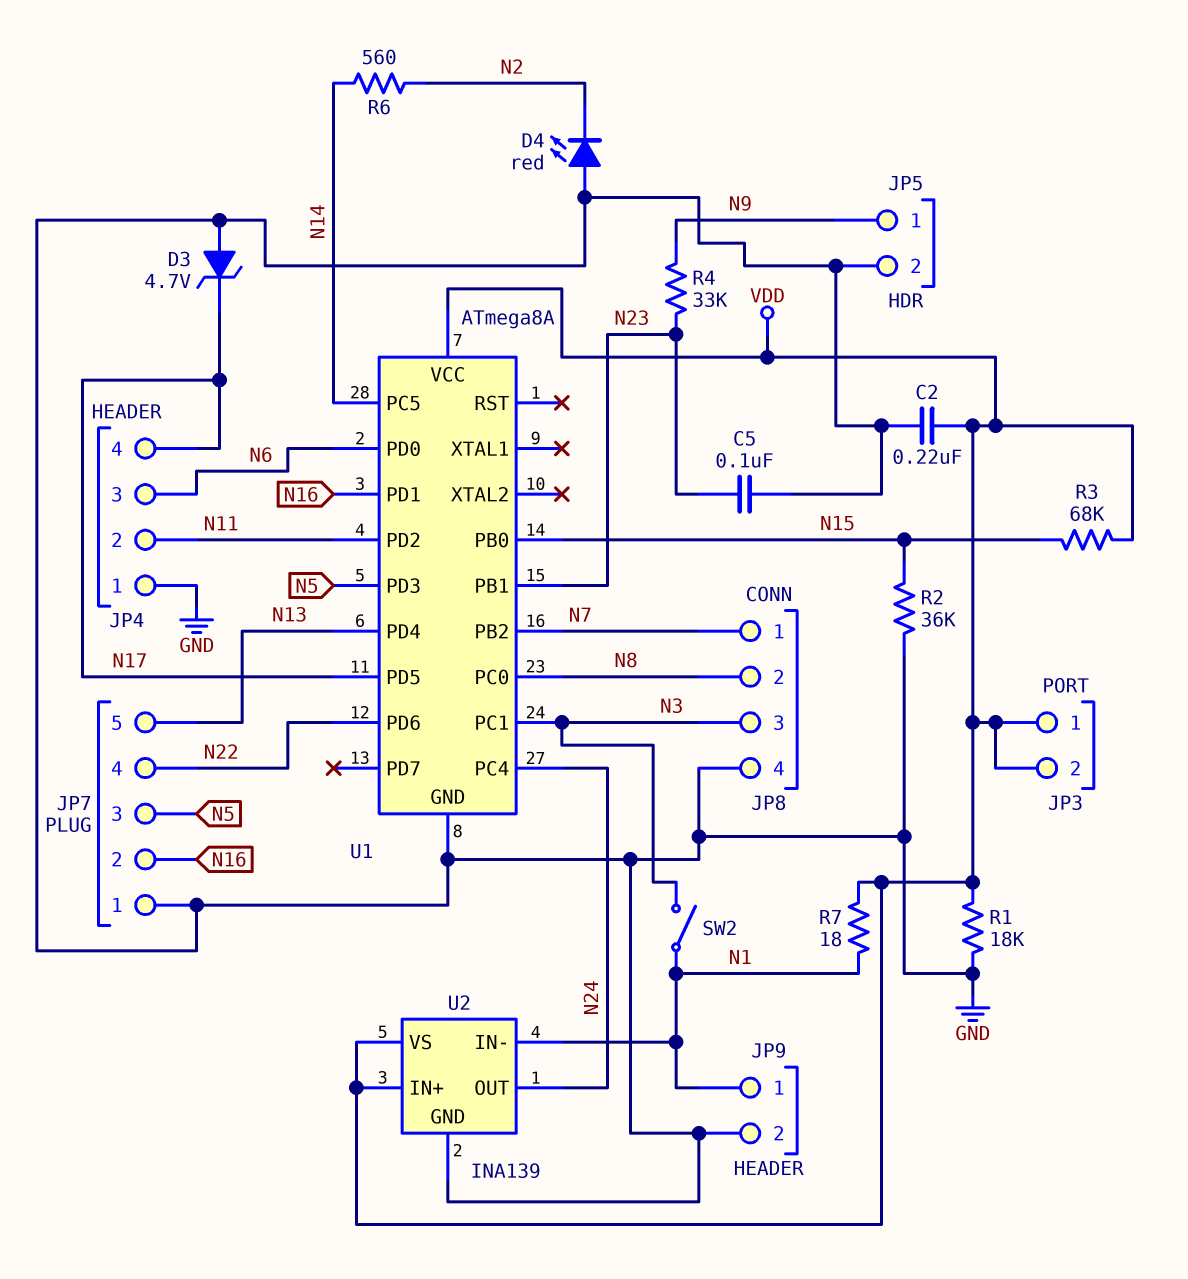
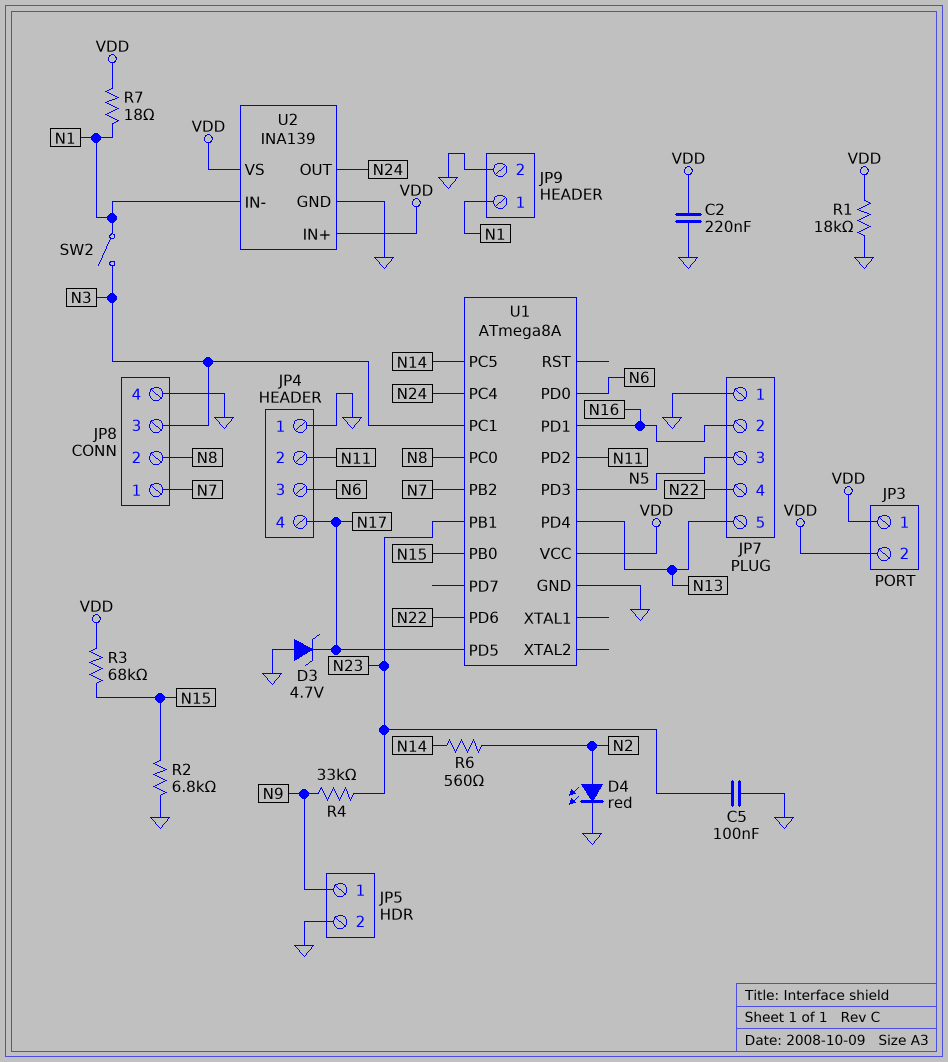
D4: LED red (A GND, K N2) -> LED red (A N2, K GND)
R2: 36k (GND, N15) -> 6.8k (GND, N15)

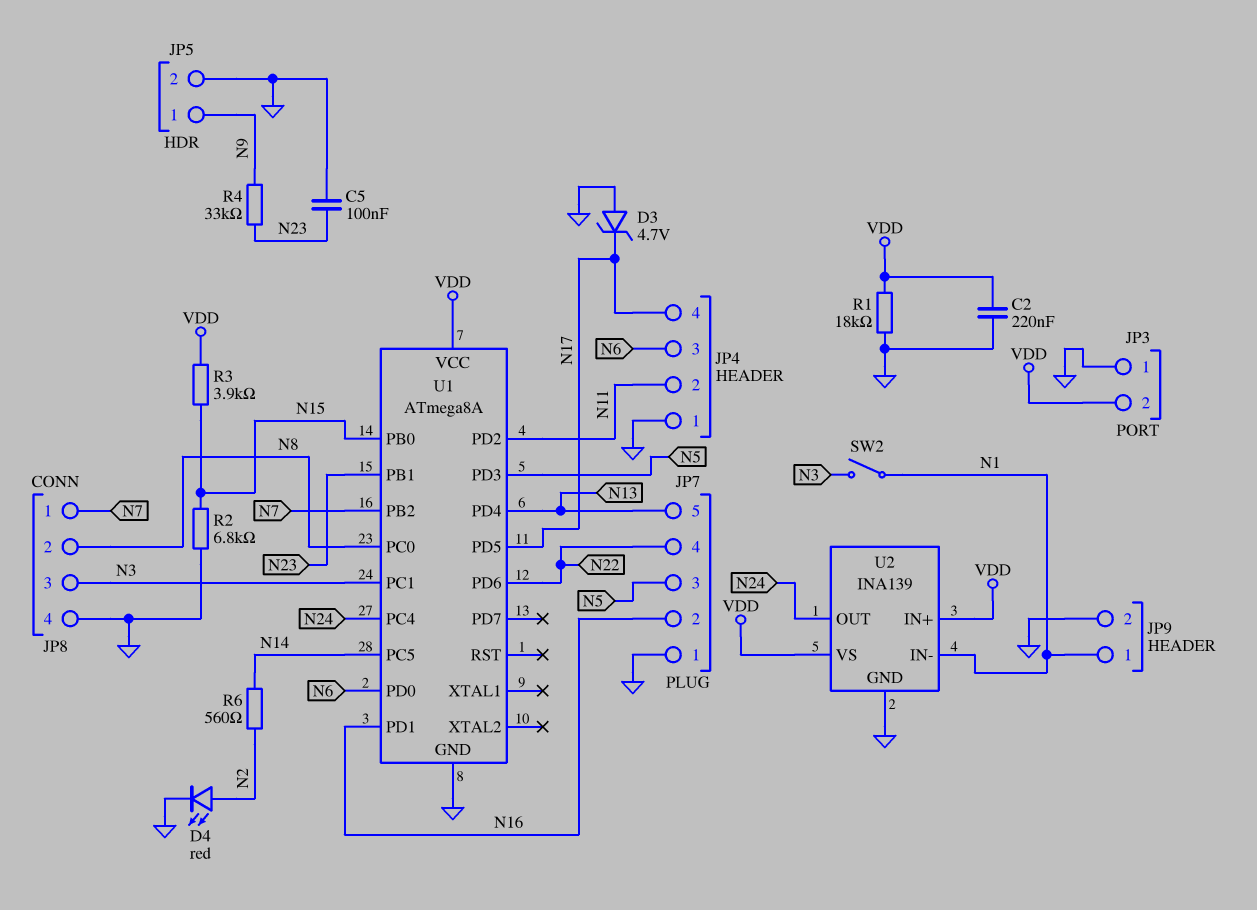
JP3 pin 1: VDD -> GND
R3: 68k (N15, VDD) -> 3.9k (N15, VDD)
R7: 18 (N1, VDD) -> none

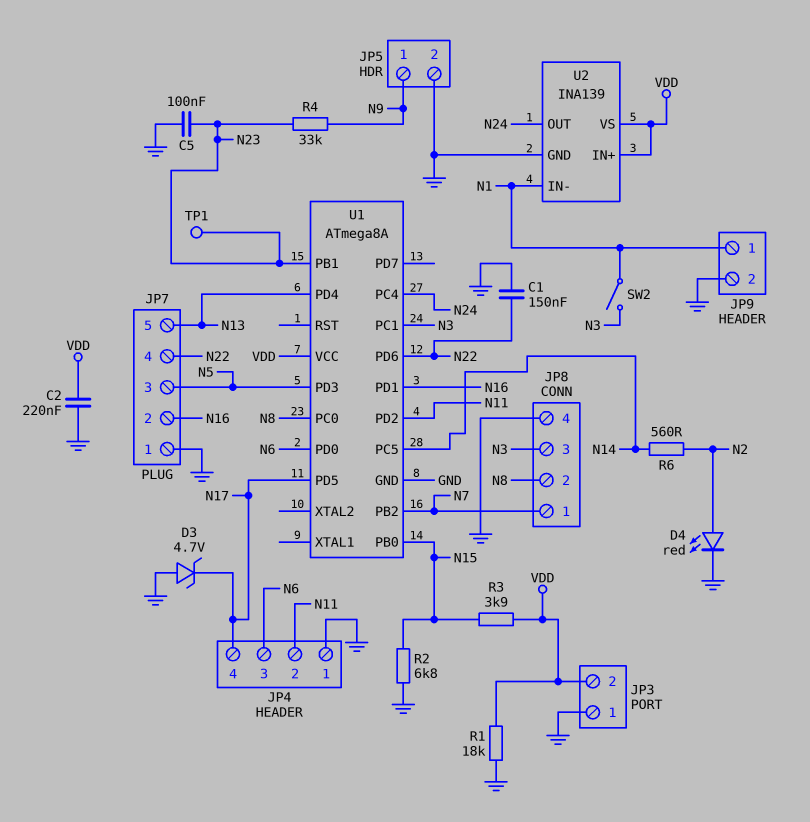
C1: none -> 150nF (GND, N22)
TP1: none -> test point (N23)

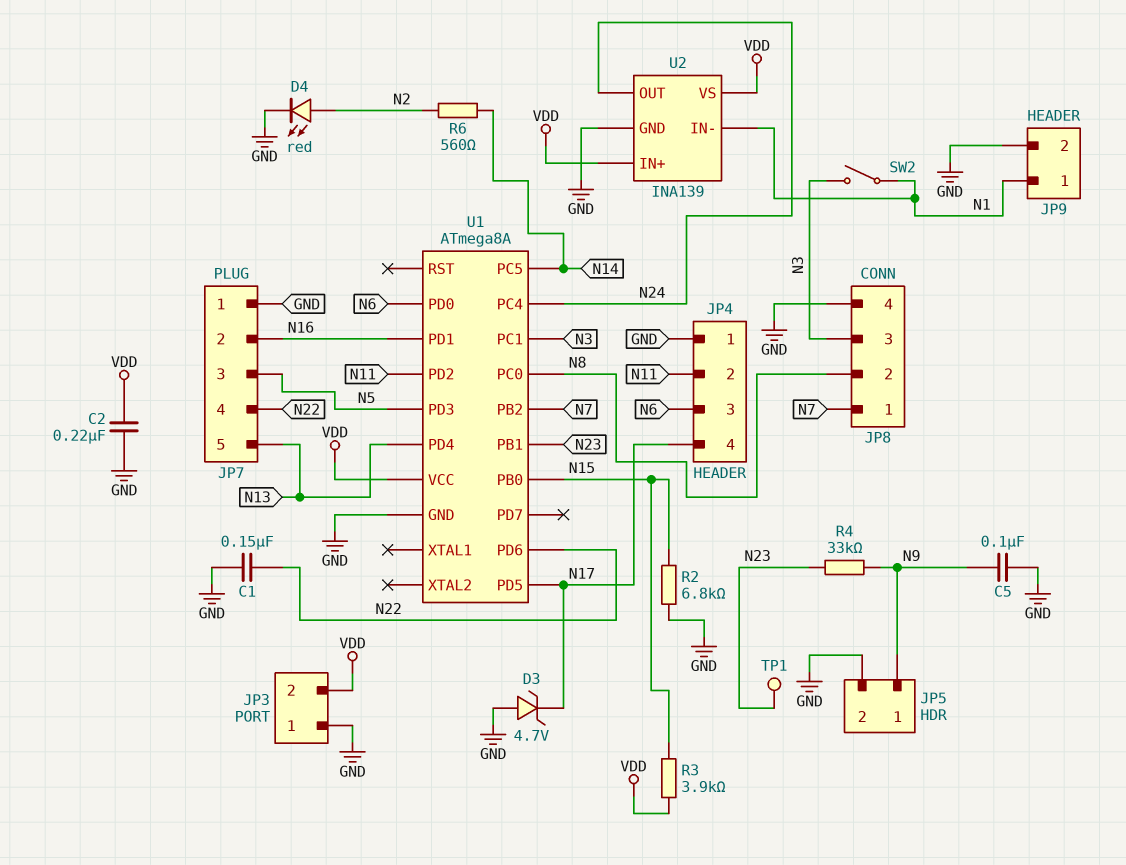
C5: 100nF (GND, N23) -> 100nF (GND, N9)
R1: 18k (GND, VDD) -> none

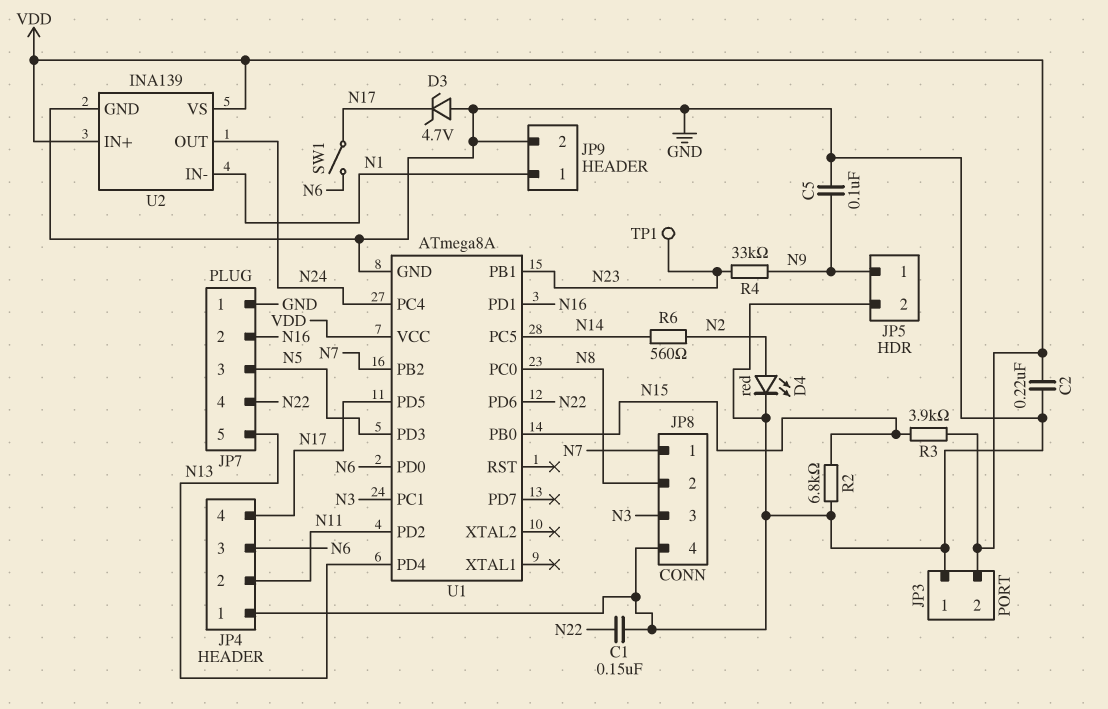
SW1: none -> switch (N6, N17)
SW2: switch (N1, N3) -> none

